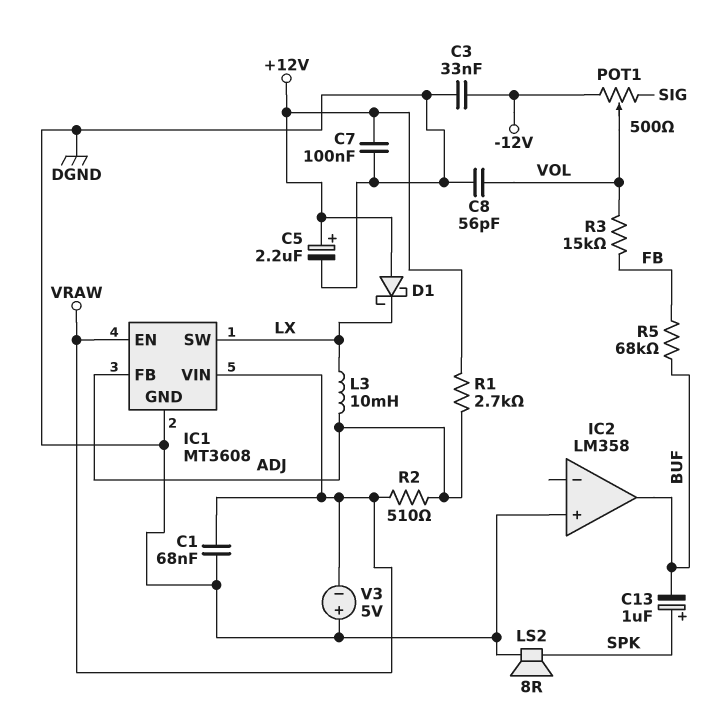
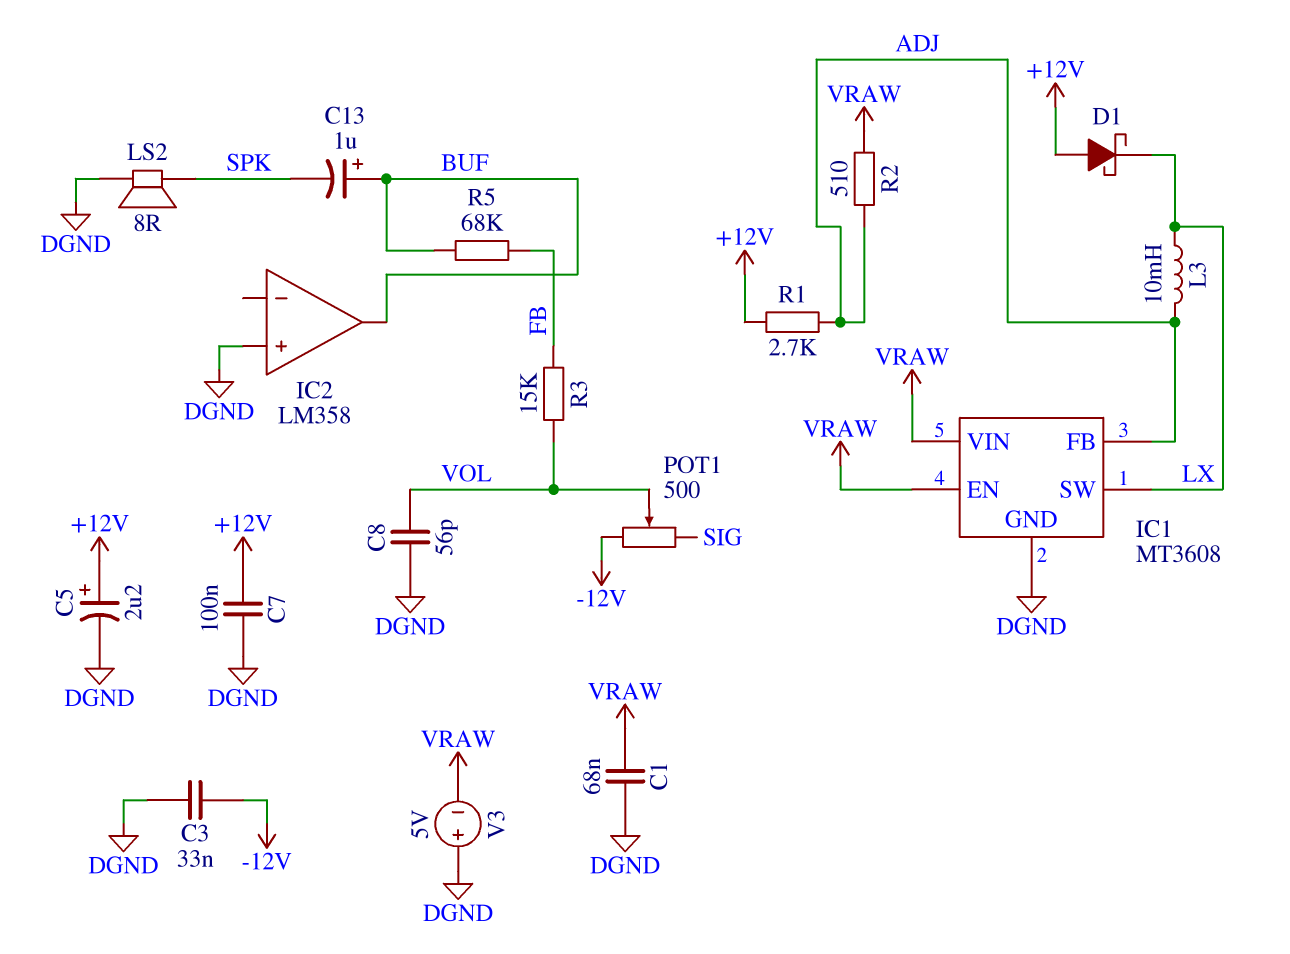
C13: 1uF (plus SPK, minus BUF) -> 1uF (plus BUF, minus SPK)

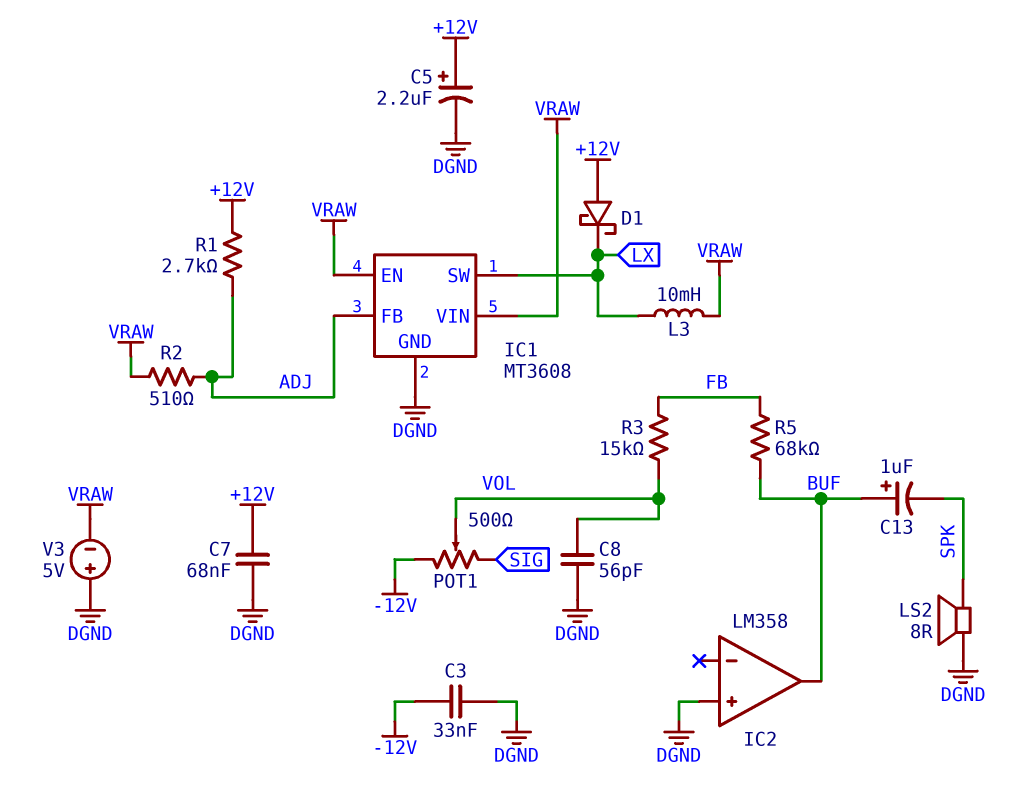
C1: 68nF (DGND, VRAW) -> none
C7: 100nF (+12V, DGND) -> 68nF (+12V, DGND)
L3: 10mH (ADJ, LX) -> 10mH (LX, VRAW)

